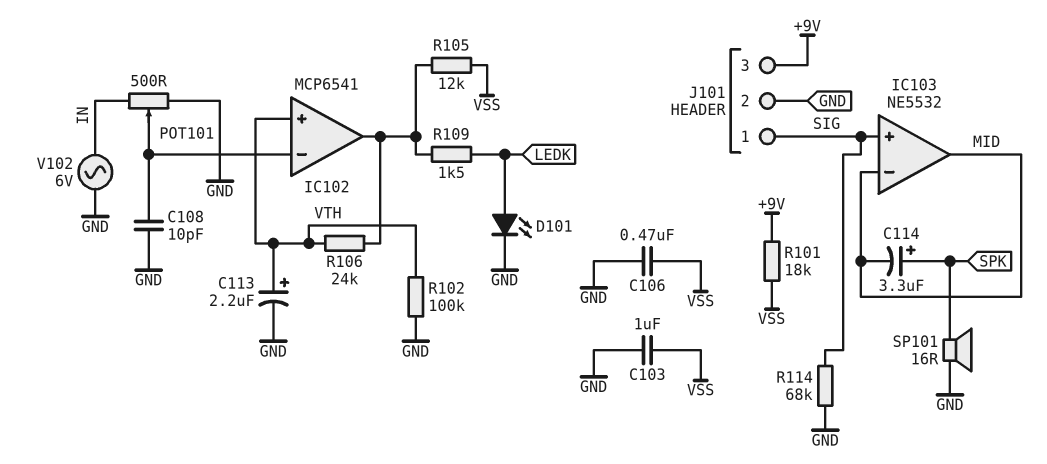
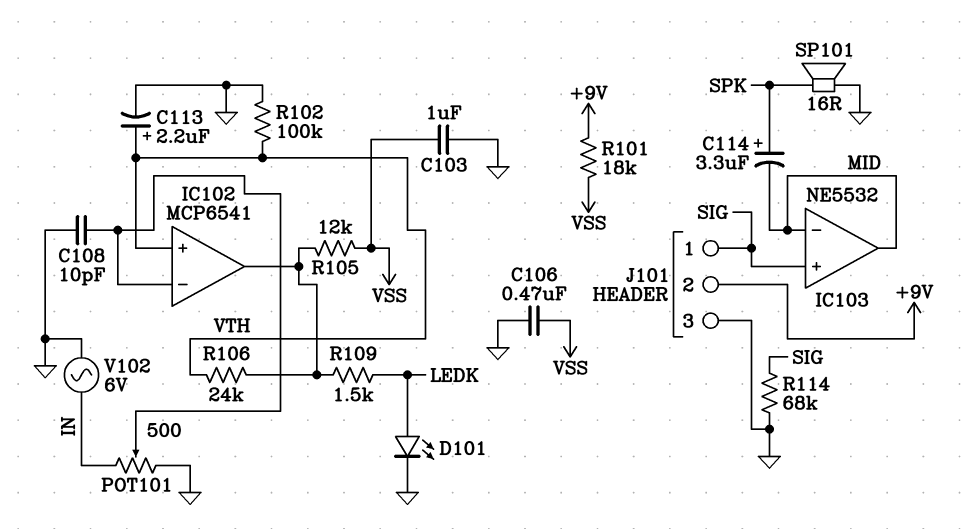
J101 pin 2: GND -> +9V
J101 pin 3: +9V -> GND

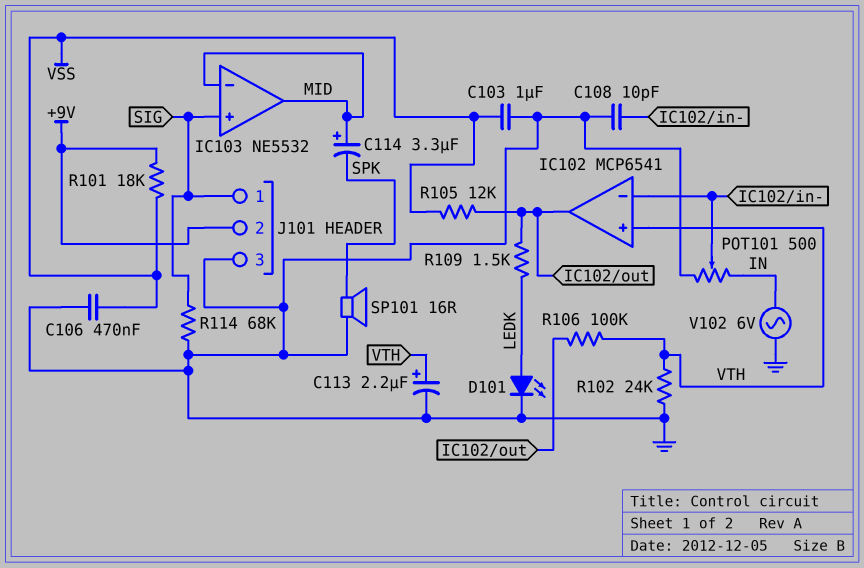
C114: 3.3uF (plus SPK, minus MID) -> 3.3uF (plus MID, minus SPK)
R102: 100k (GND, VTH) -> 24k (GND, VTH)
R106: 24k (IC102/out, VTH) -> 100k (IC102/out, VTH)

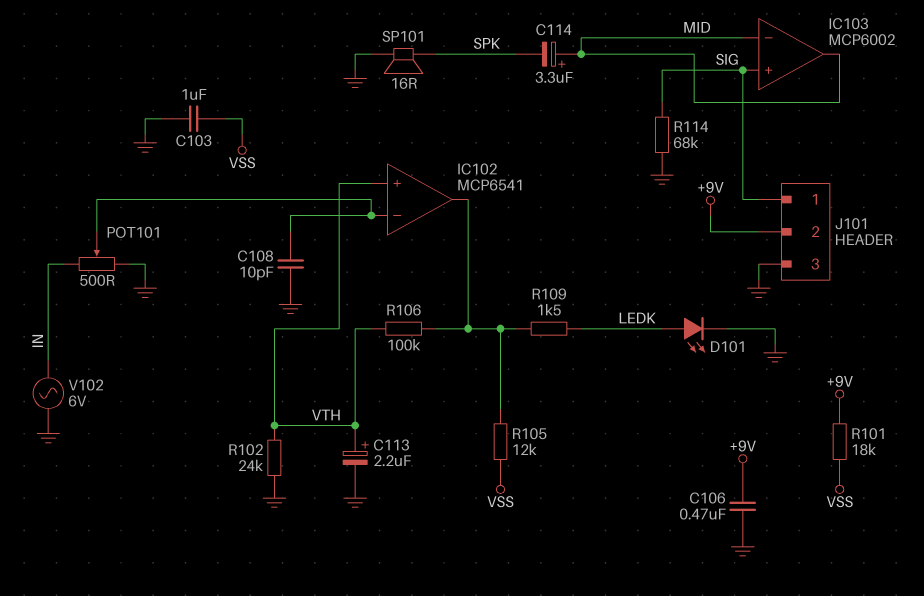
C106: 470nF (GND, VSS) -> 470nF (+9V, GND)
IC103: NE5532 -> MCP6002

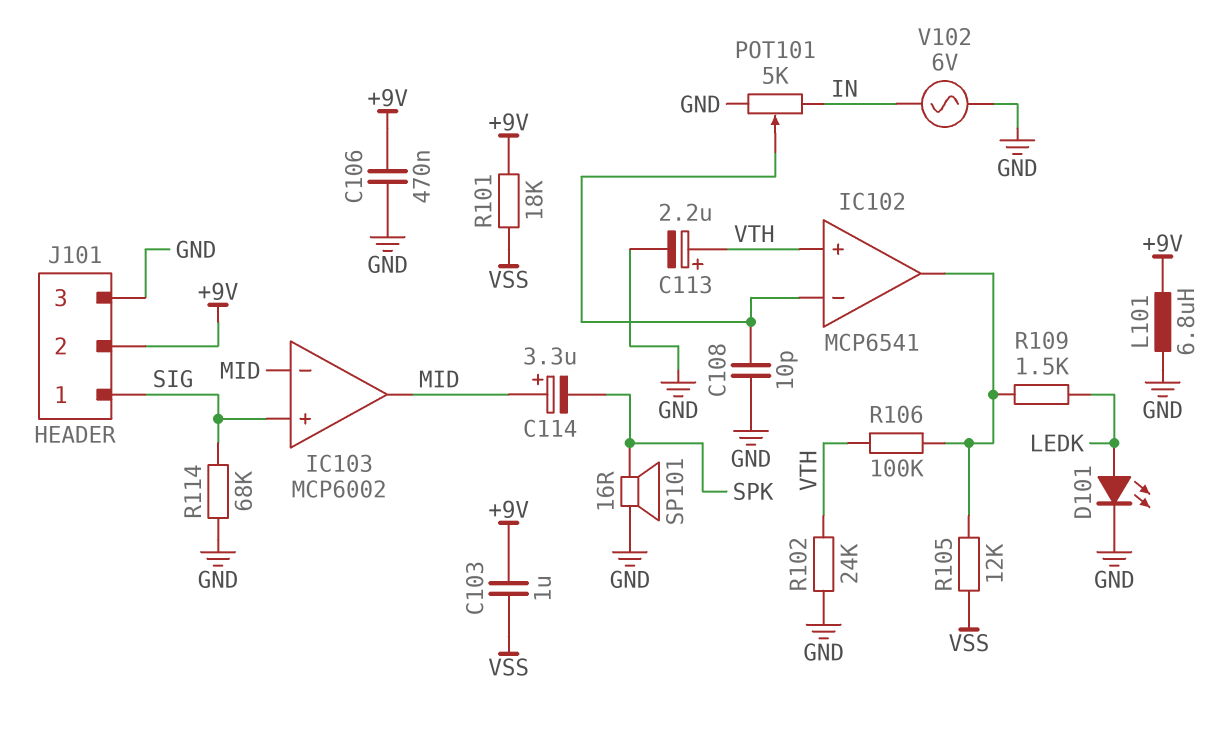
C103: 1uF (GND, VSS) -> 1uF (+9V, VSS)
L101: none -> 6.8uH (+9V, GND)
POT101: 500 (GND, IN, wiper IC102/in-) -> 5k (GND, IN, wiper IC102/in-)

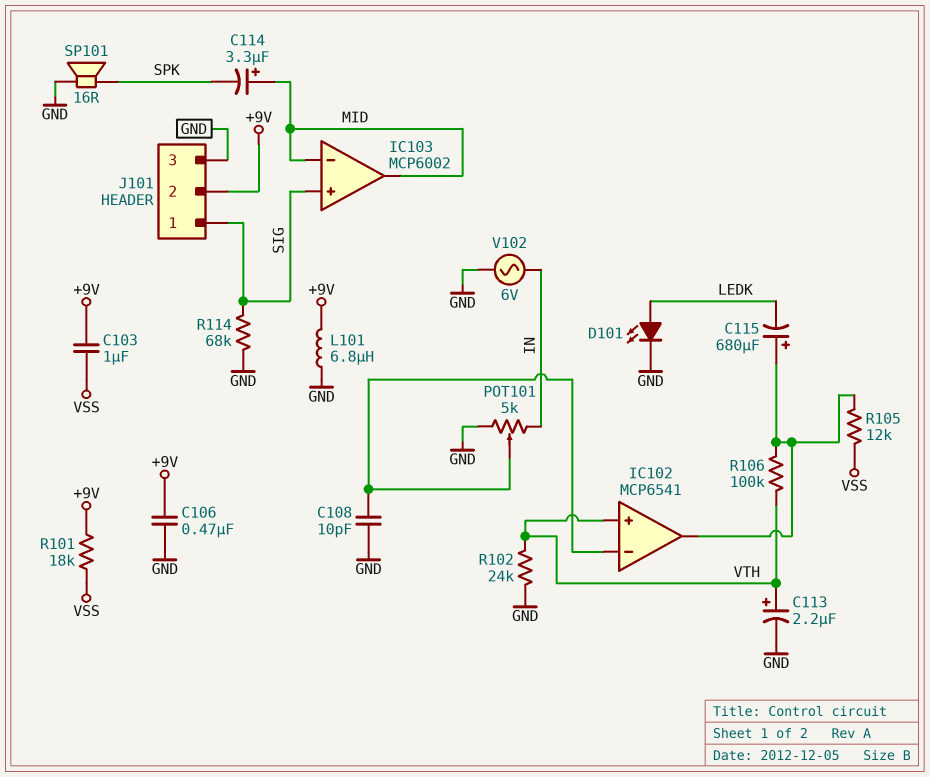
C115: none -> 680uF (plus IC102/out, minus LEDK)
R109: 1.5k (IC102/out, LEDK) -> none

